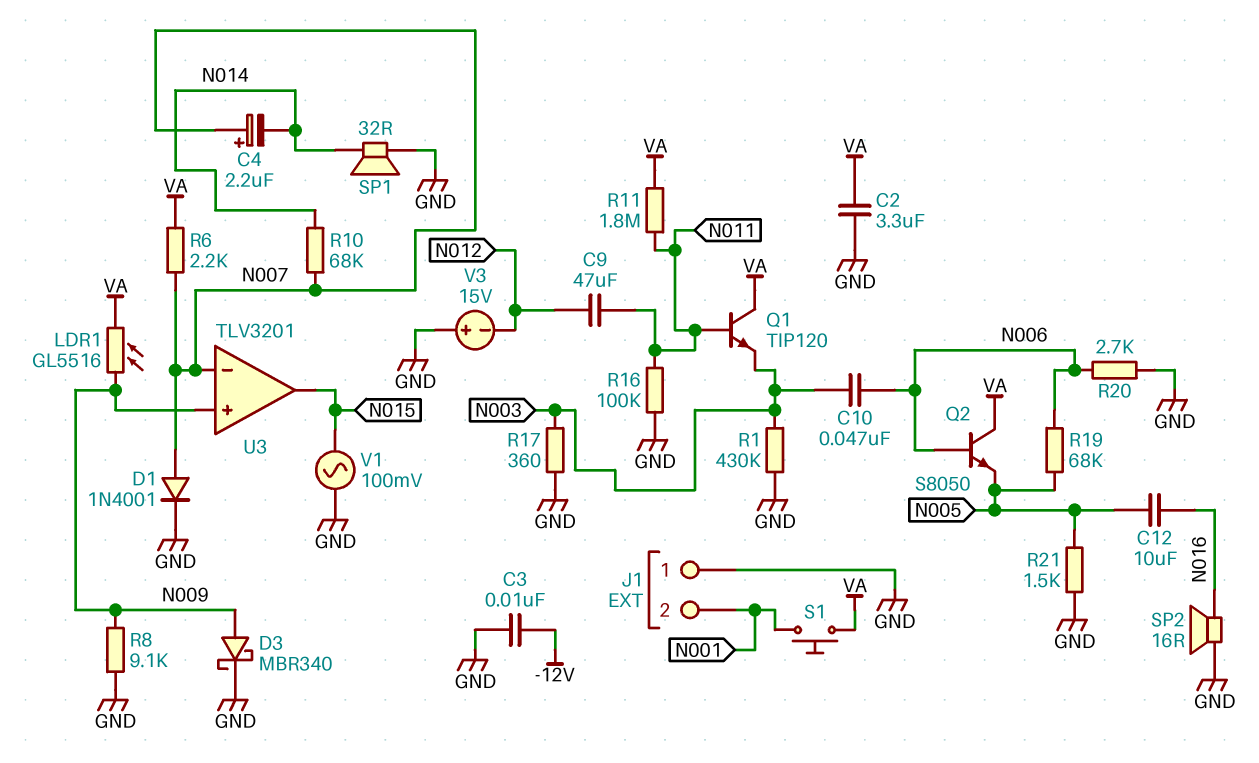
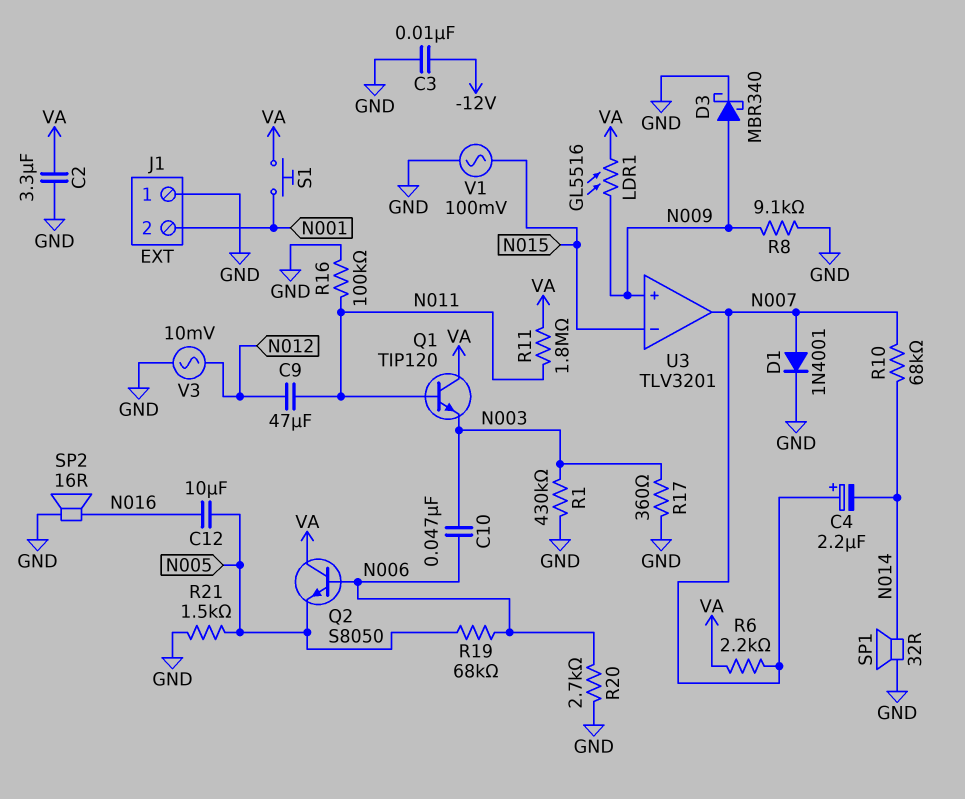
U3 pin in-: N007 -> N015
U3 pin out: N015 -> N007
V3: 15V (plus GND, minus N012) -> AC 10mV (GND, N012)

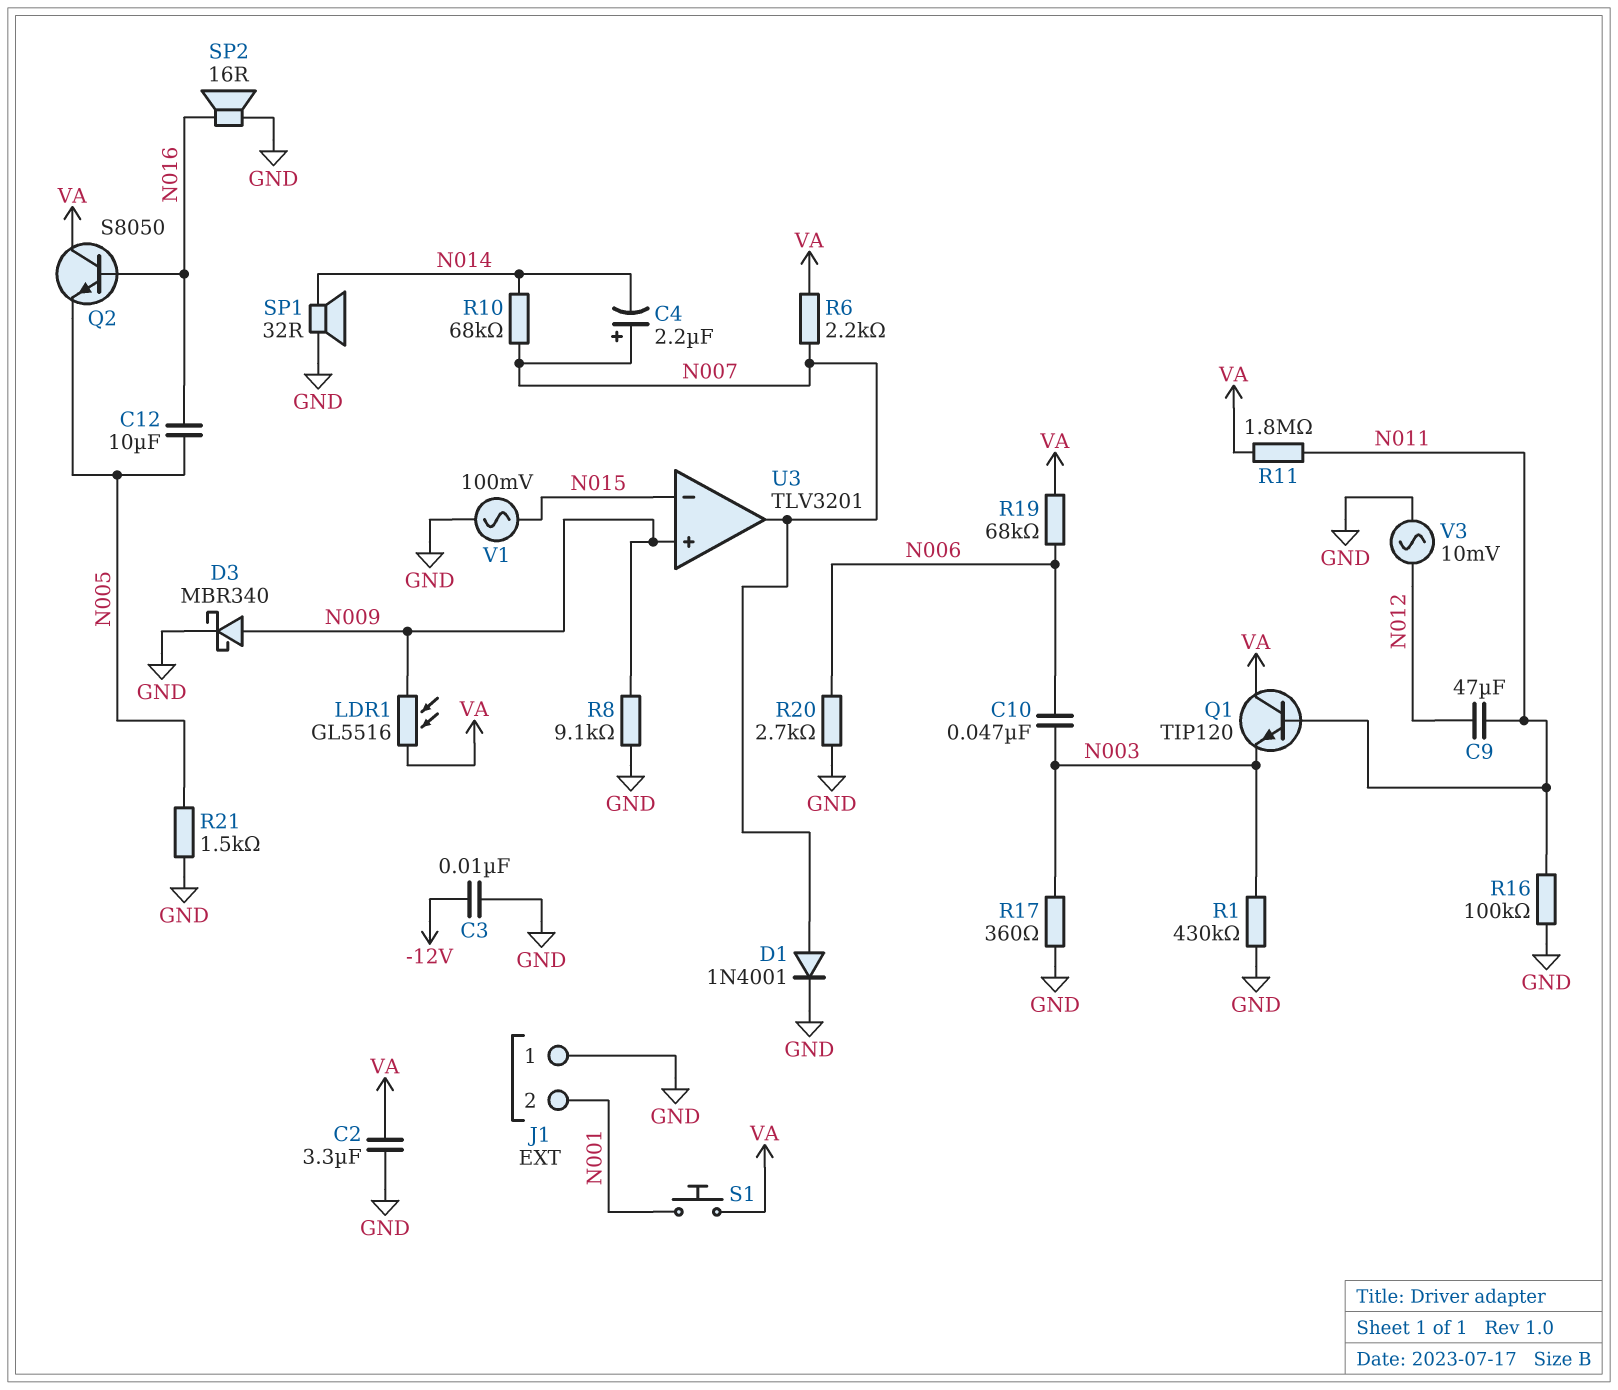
Q2: NPN S8050 (B N006, C VA, E N005) -> NPN S8050 (B N016, C VA, E N005)
R19: 68k (N005, N006) -> 68k (N006, VA)

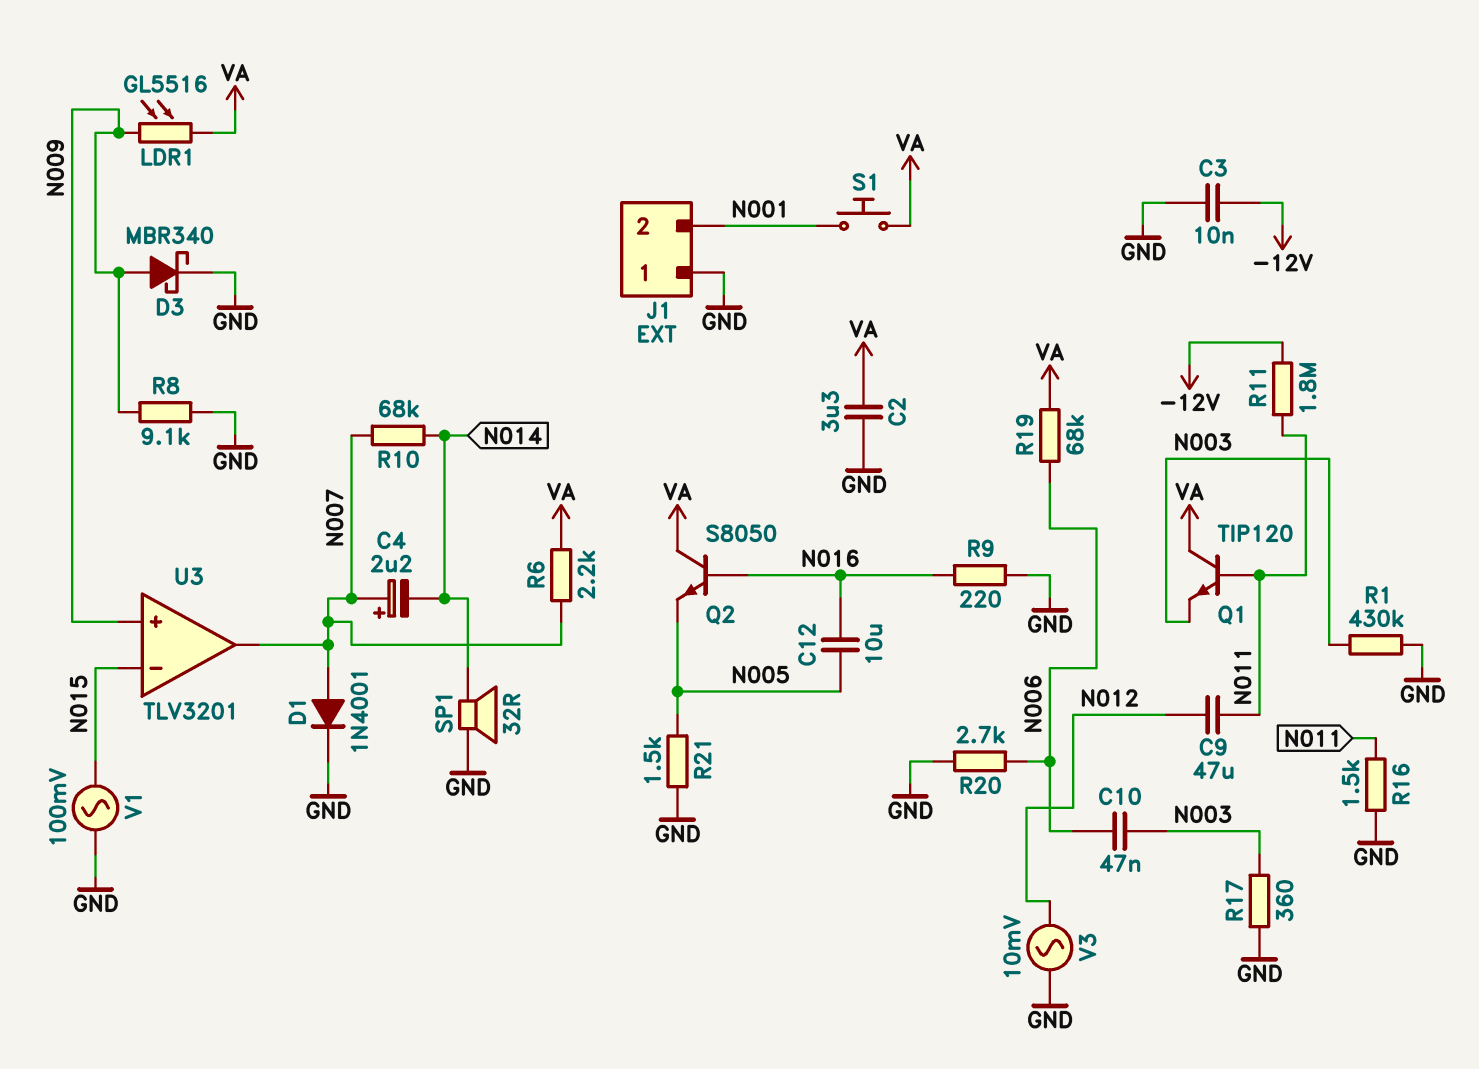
R9: none -> 220 (GND, N016)
R11: 1.8M (N011, VA) -> 1.8M (-12V, N011)
R16: 100k (GND, N011) -> 1.5k (GND, N011)
SP2: speaker 16R (GND, N016) -> none

